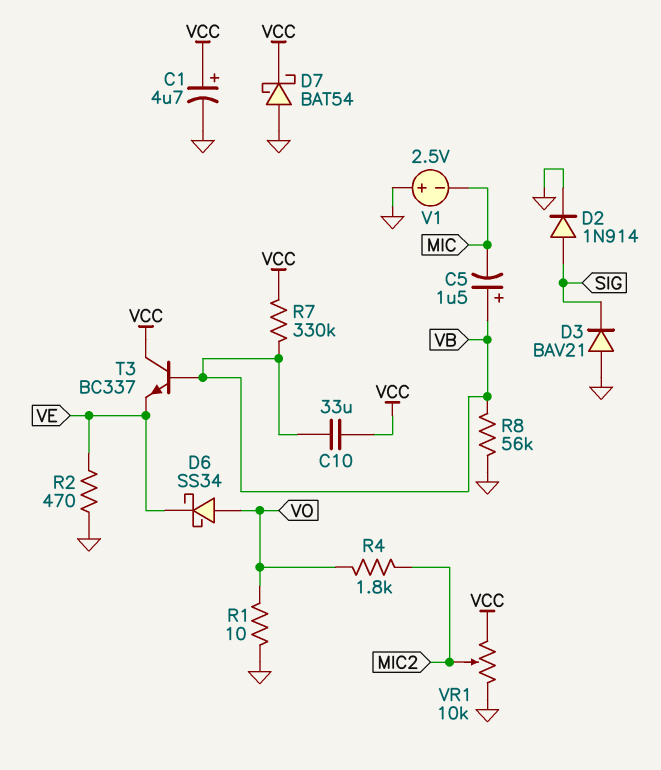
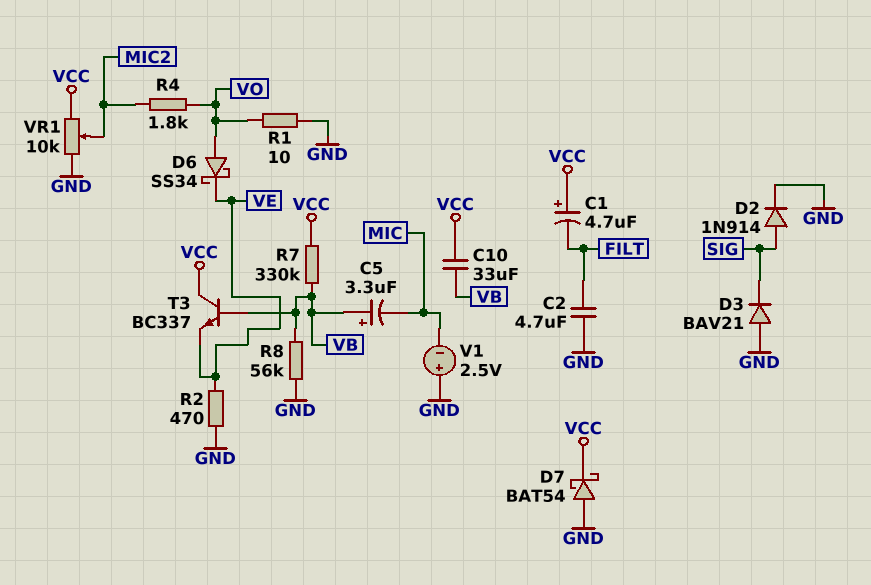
C1: 4.7uF (plus VCC, minus GND) -> 4.7uF (plus VCC, minus FILT)
C2: none -> 4.7uF (FILT, GND)
C5: 1.5uF (plus VB, minus MIC) -> 3.3uF (plus VB, minus MIC)

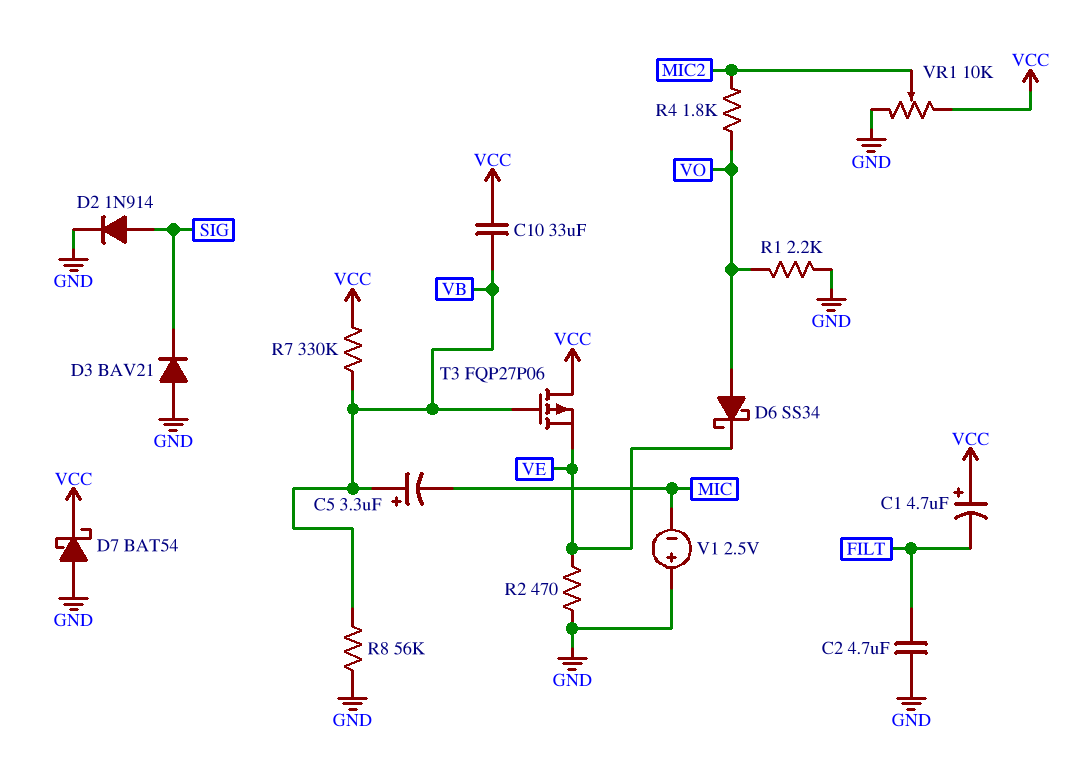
R1: 10 (GND, VO) -> 2.2k (GND, VO)
T3: NPN BC337 (B VB, C VCC, E VE) -> PMOS FQP27P06 (G VB, D VCC, S VE)

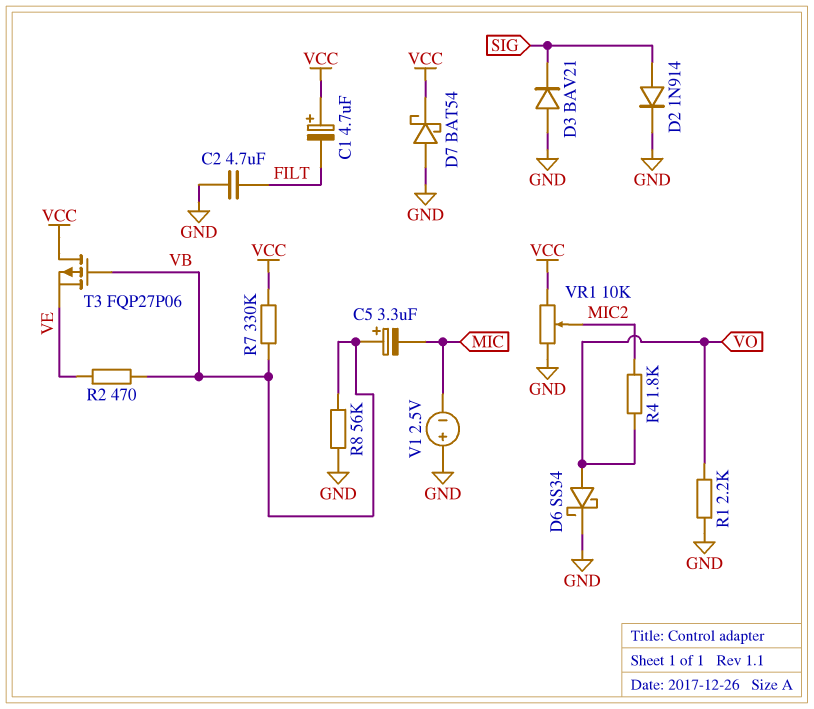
C10: 33uF (VB, VCC) -> none
D6: schottky SS34 (A VO, K VE) -> schottky SS34 (A VO, K GND)
R2: 470 (GND, VE) -> 470 (VB, VE)

